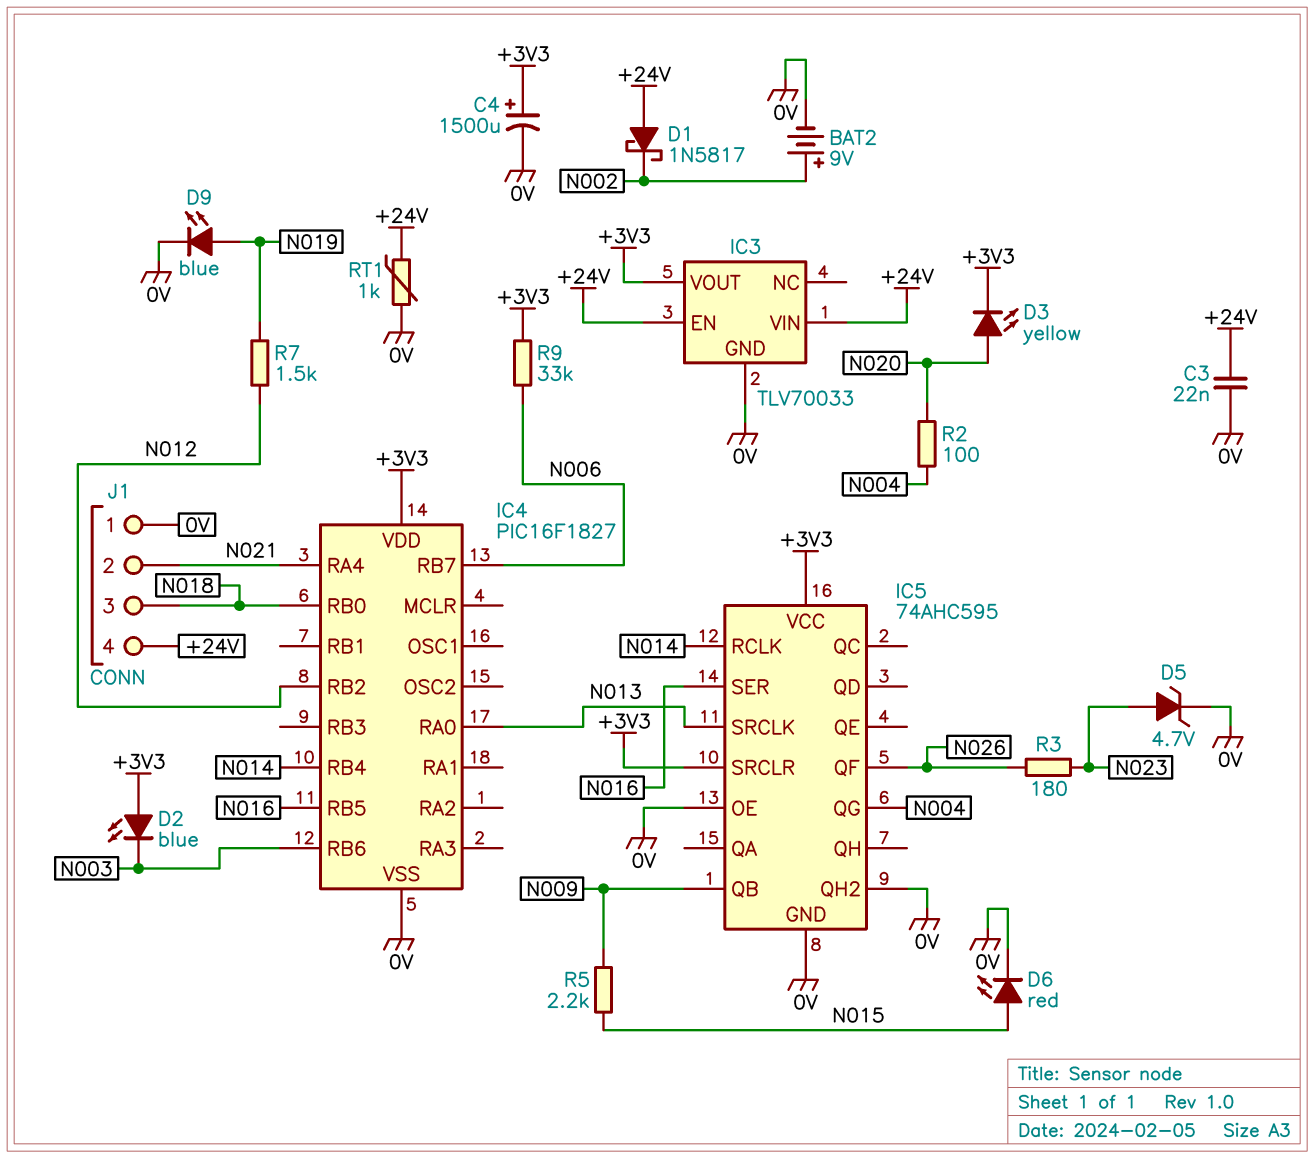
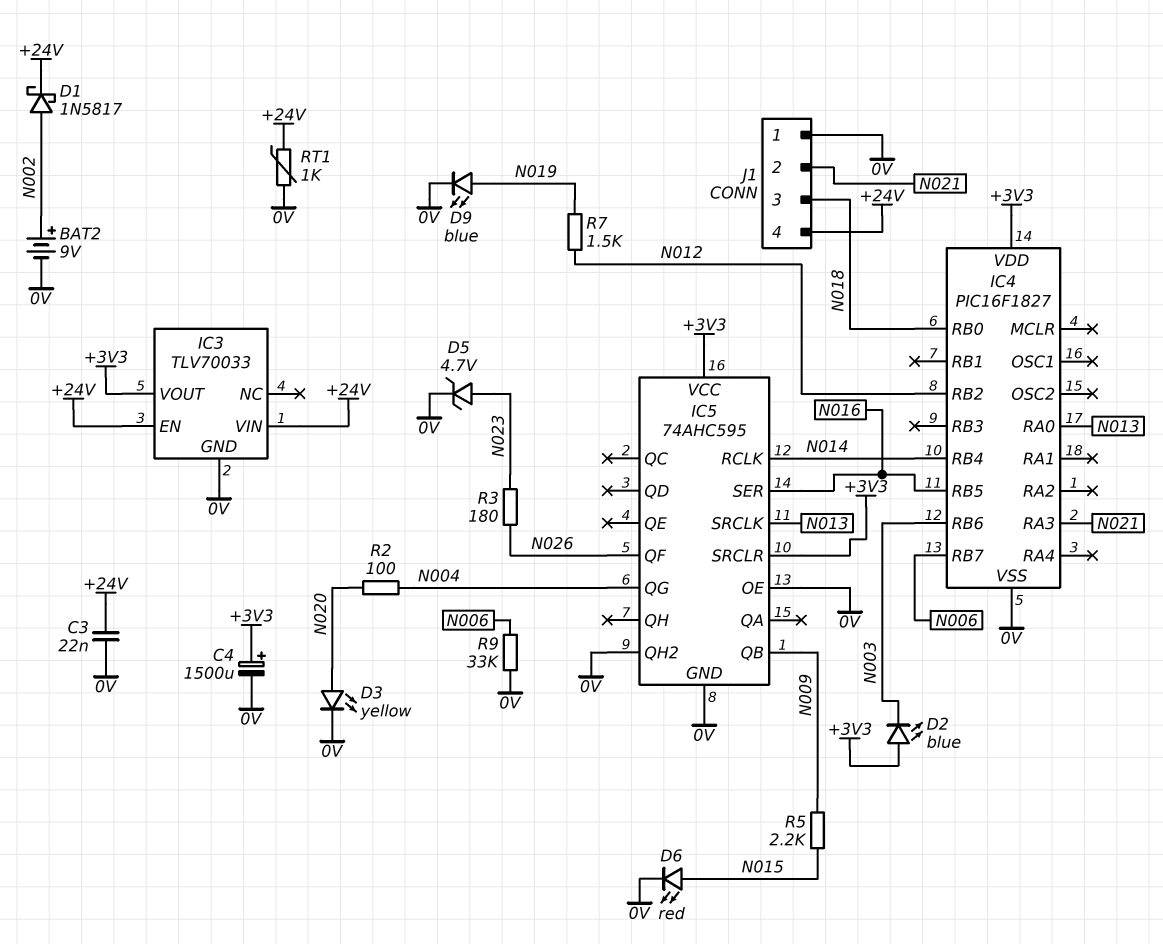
D1: schottky 1N5817 (A +24V, K N002) -> schottky 1N5817 (A N002, K +24V)
D3: LED yellow (A N020, K +3V3) -> LED yellow (A N020, K 0V)
IC4 pin RA3: none -> N021
IC4 pin RA4: N021 -> none
R9: 33k (+3V3, N006) -> 33k (0V, N006)

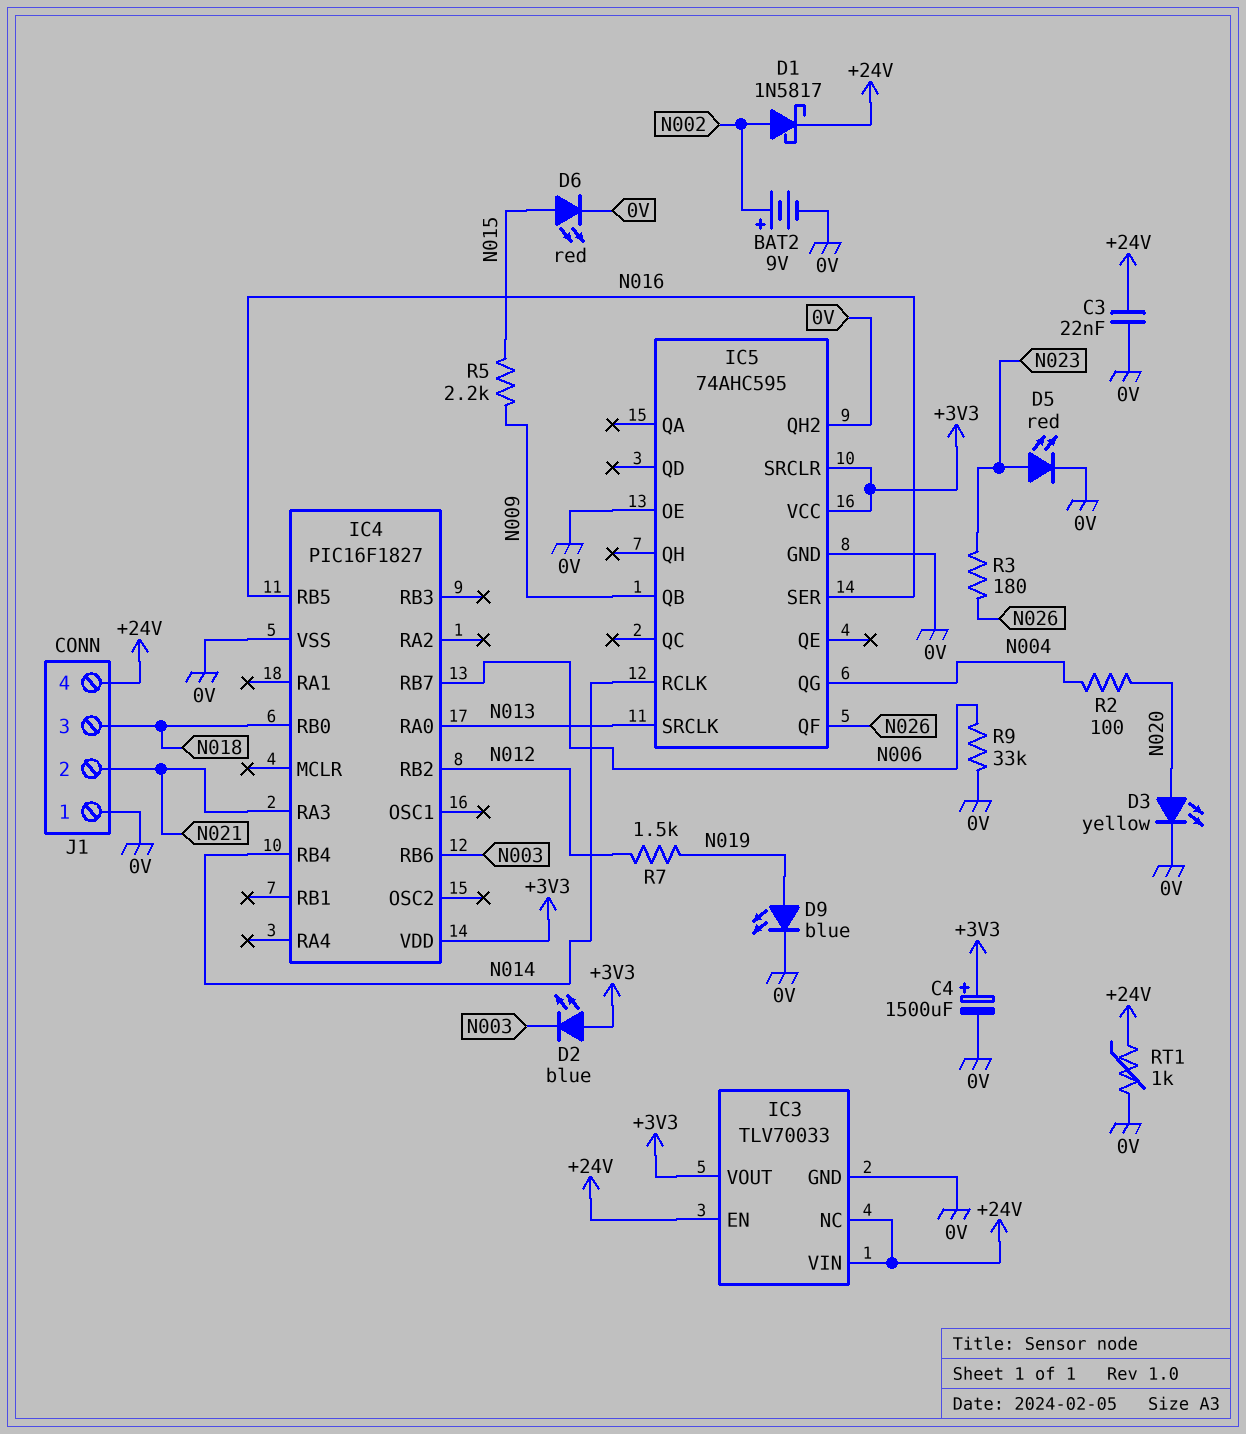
D5: zener 4.7V (A N023, K 0V) -> LED red (A N023, K 0V)
IC3 pin NC: none -> +24V

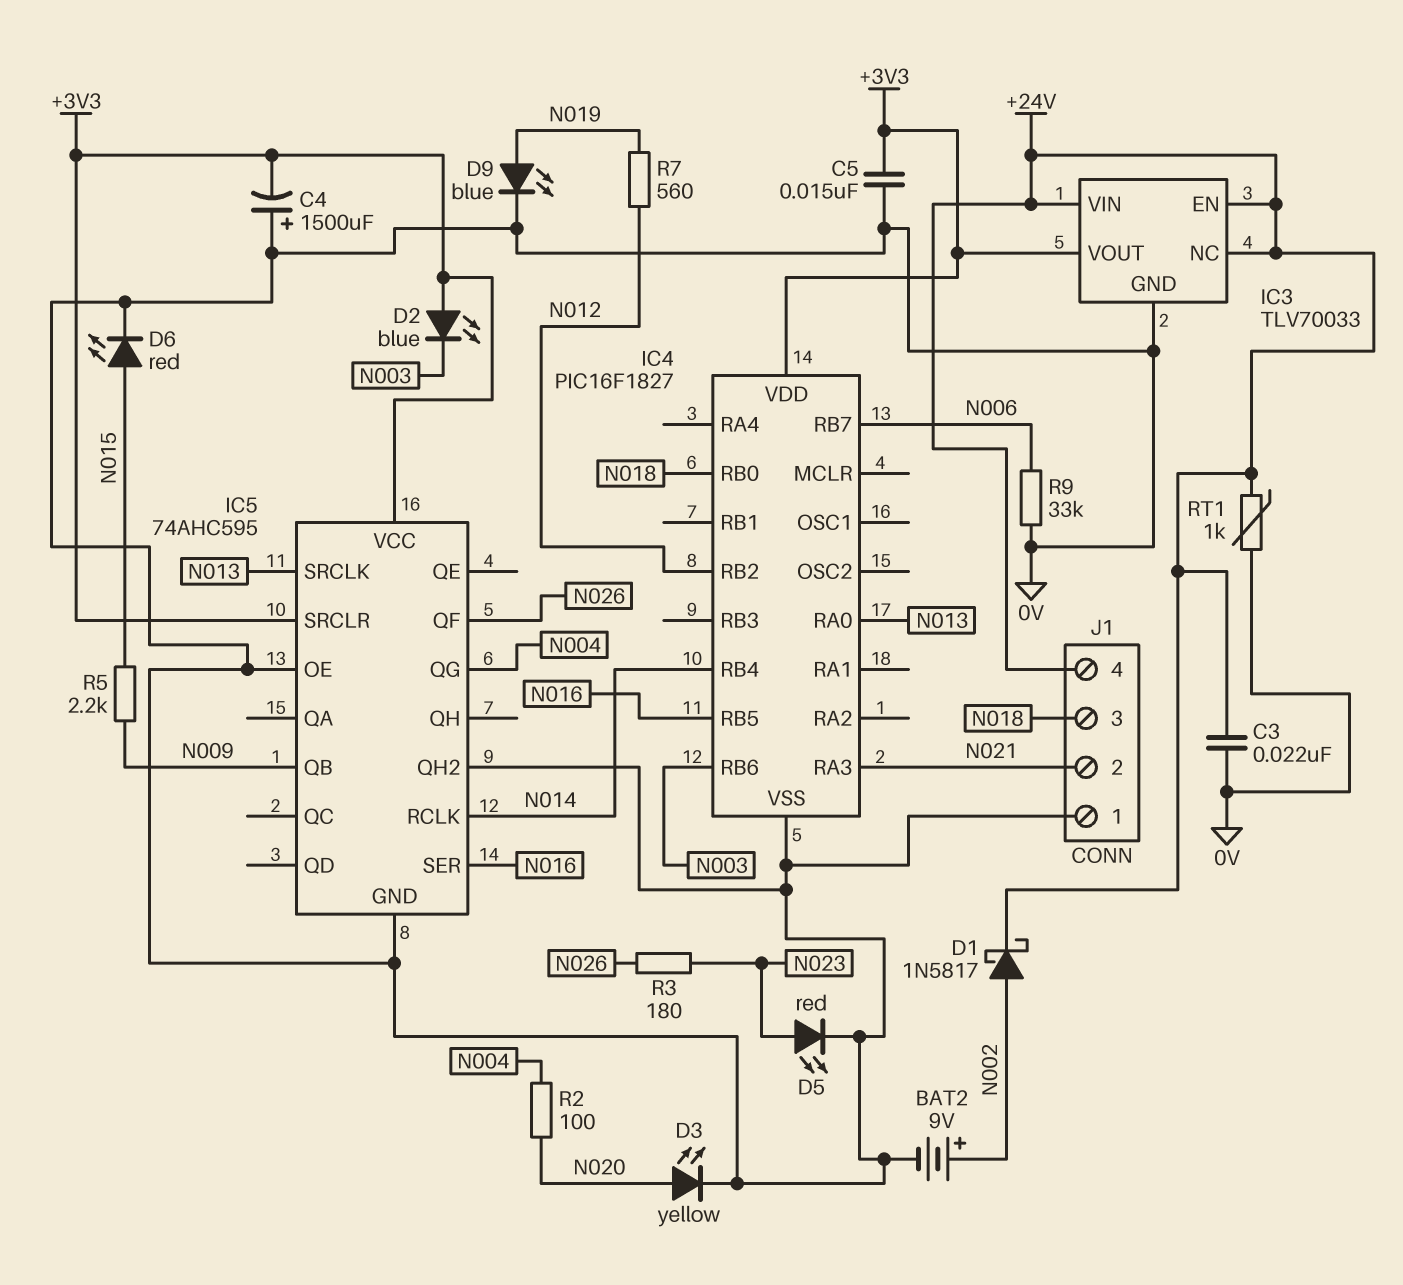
C4: 1500uF (plus +3V3, minus 0V) -> 1500uF (plus 0V, minus +3V3)
C5: none -> 15nF (+3V3, 0V)
R7: 1.5k (N012, N019) -> 560 (N012, N019)

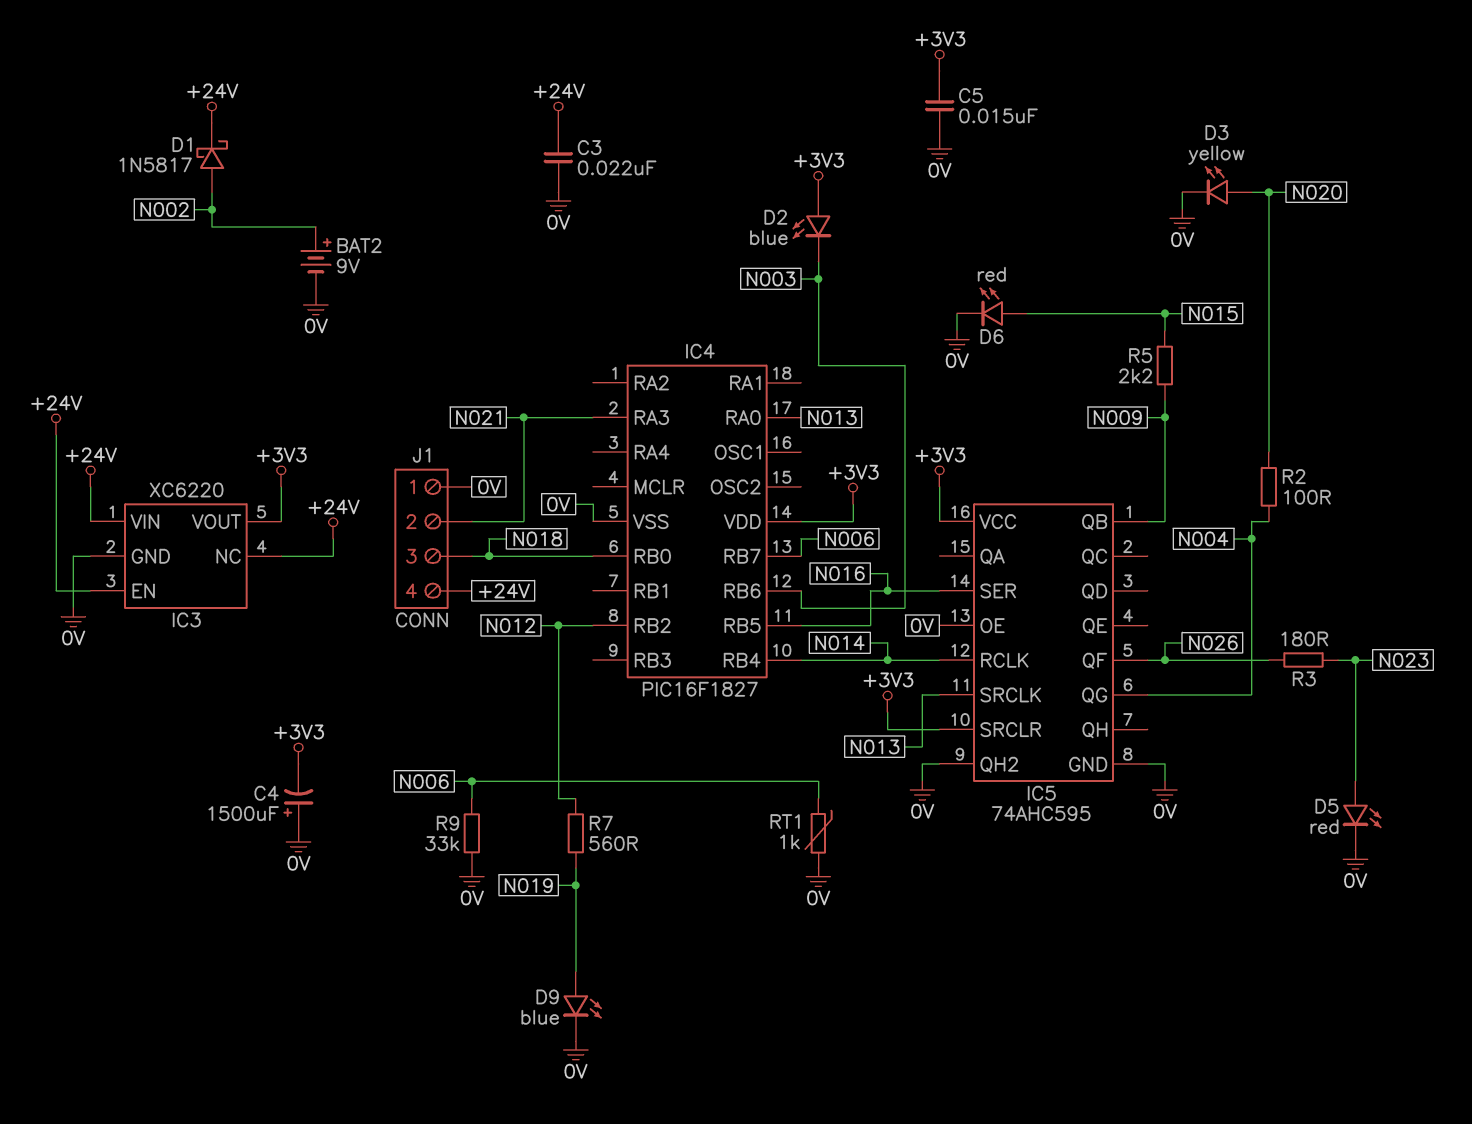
IC3: TLV70033 -> XC6220
RT1: 1k (+24V, 0V) -> 1k (0V, N006)

